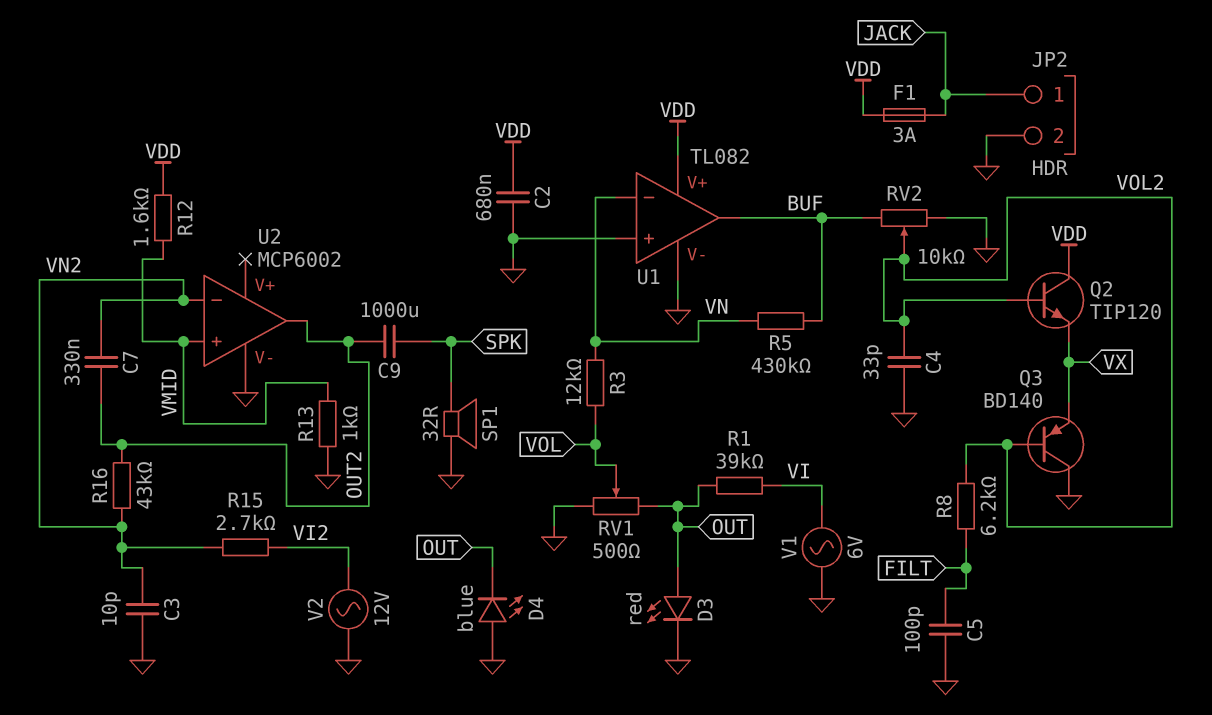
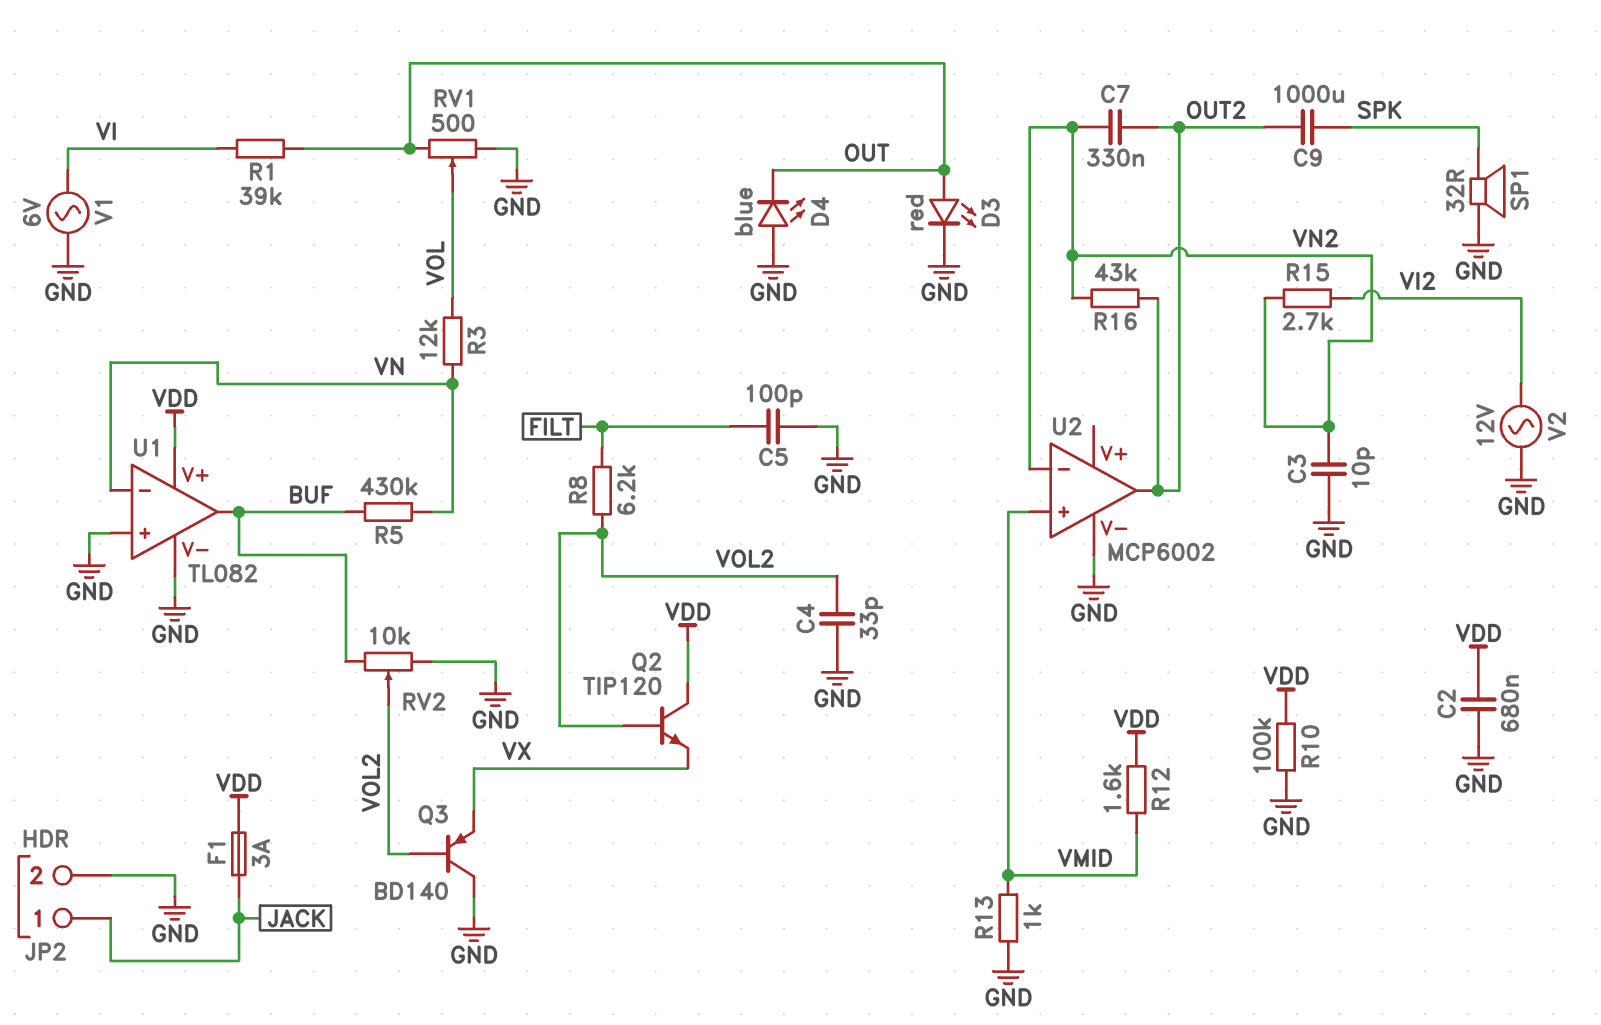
R10: none -> 100k (GND, VDD)

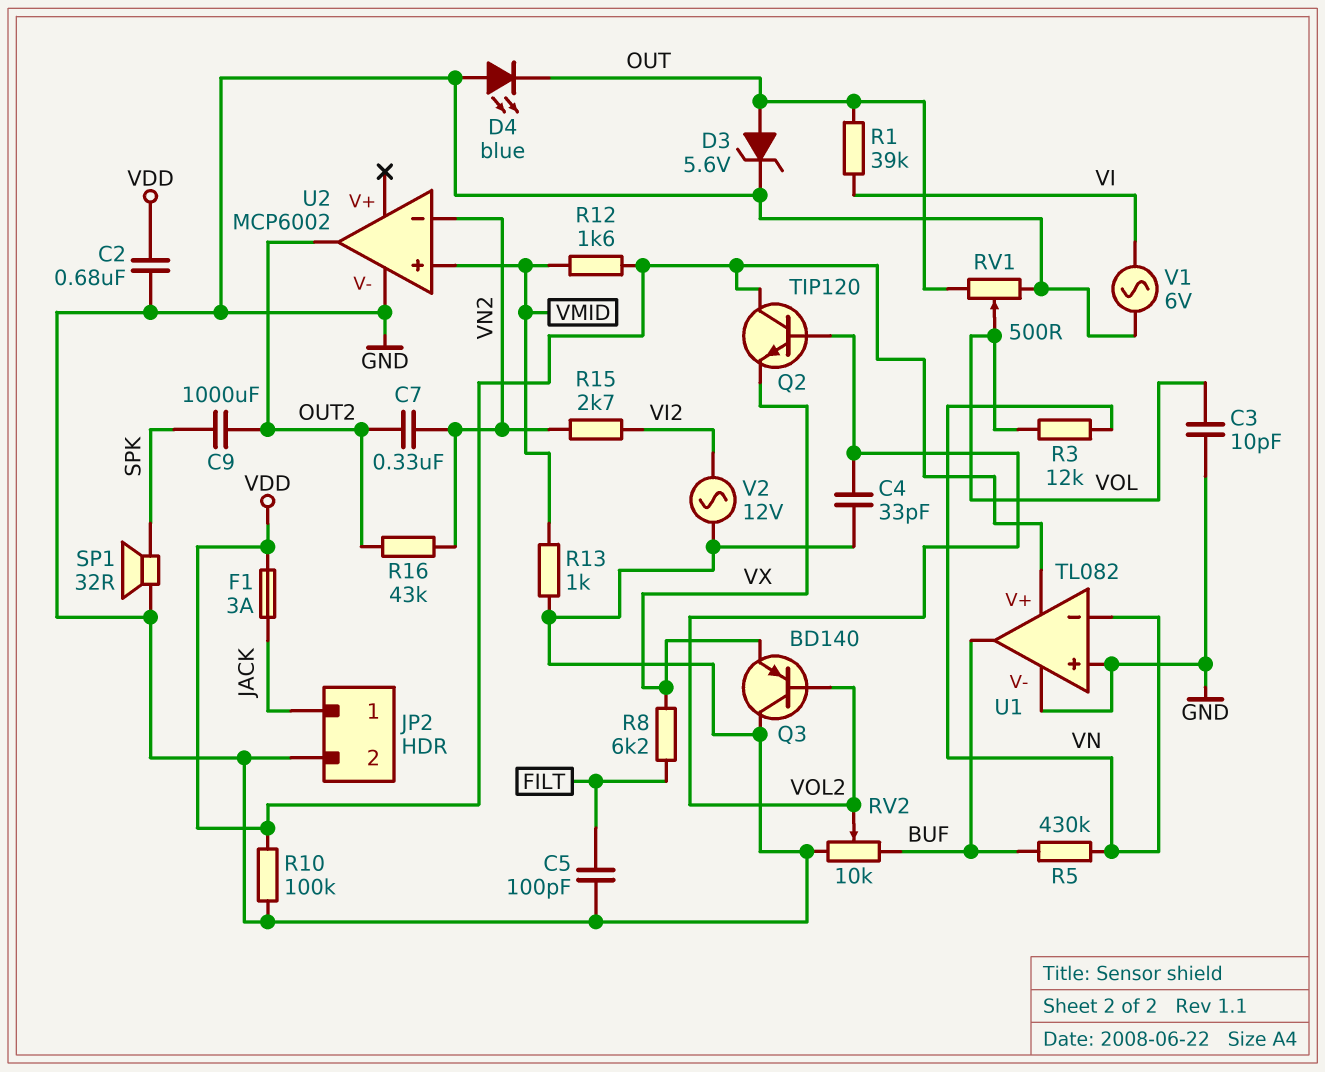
C3: 10pF (GND, VN2) -> 10pF (GND, VOL)
D3: LED red (A OUT, K GND) -> zener 5.6V (A OUT, K GND)
R8: 6.2k (FILT, VOL2) -> 6.2k (FILT, VX)

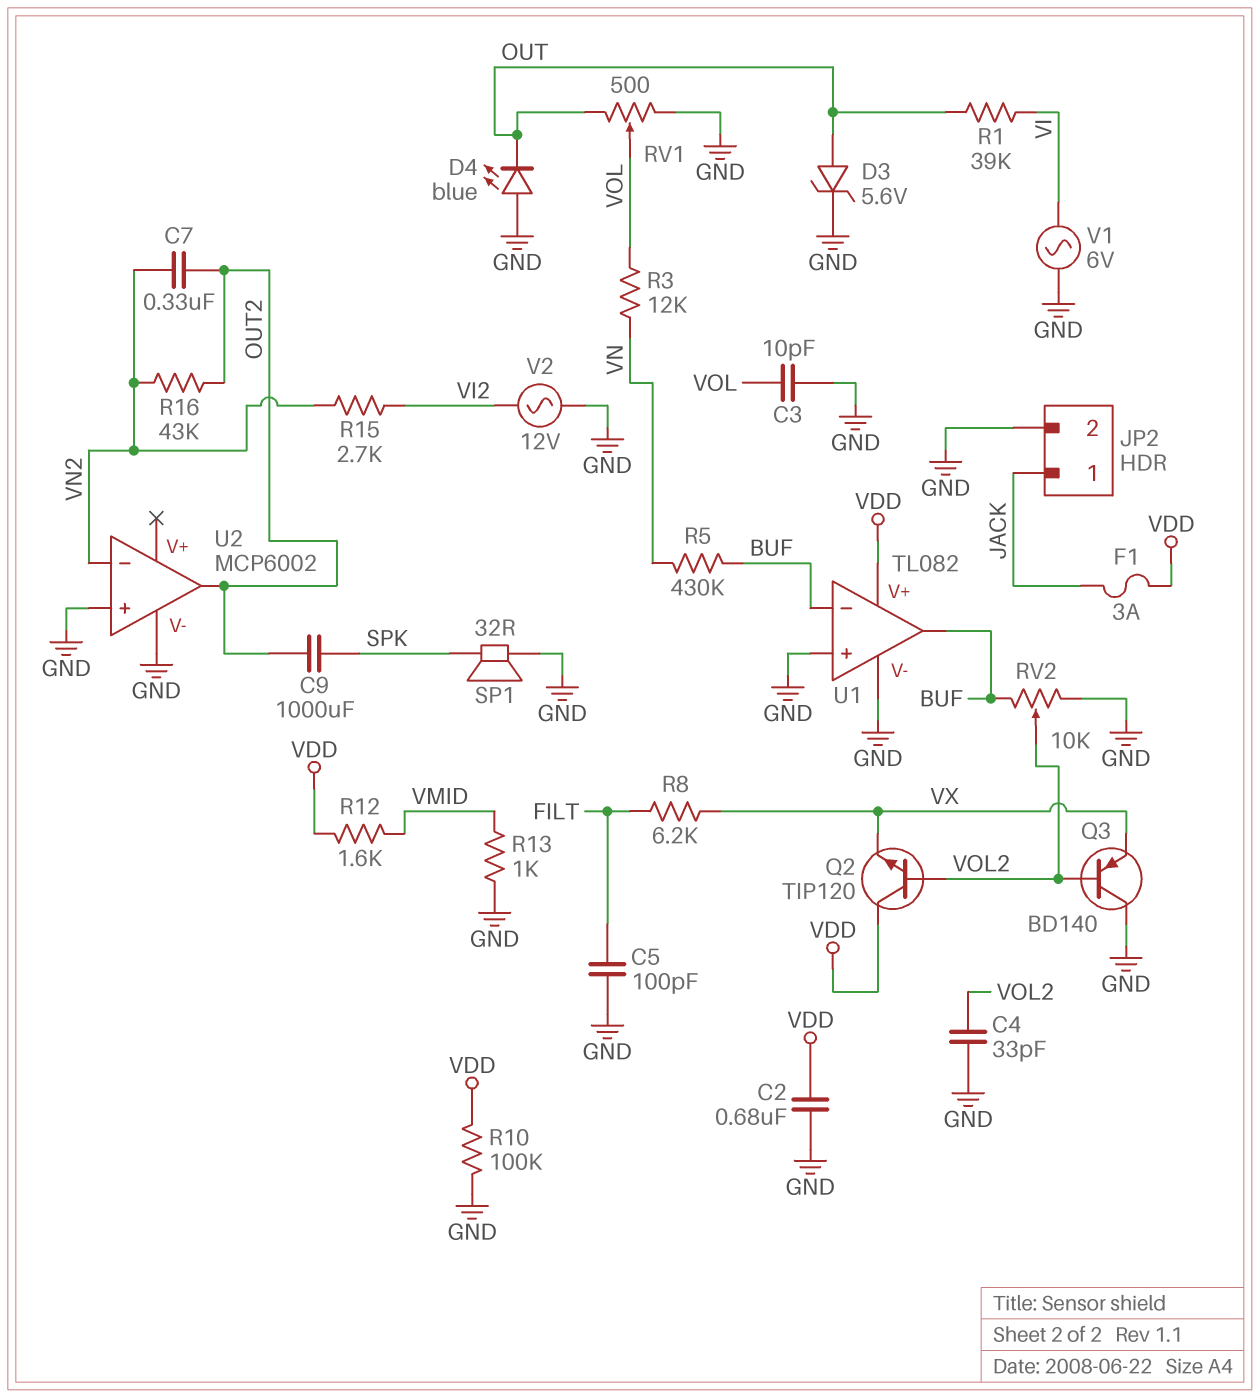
U1 pin in-: VN -> BUF
U2 pin in+: VMID -> GND

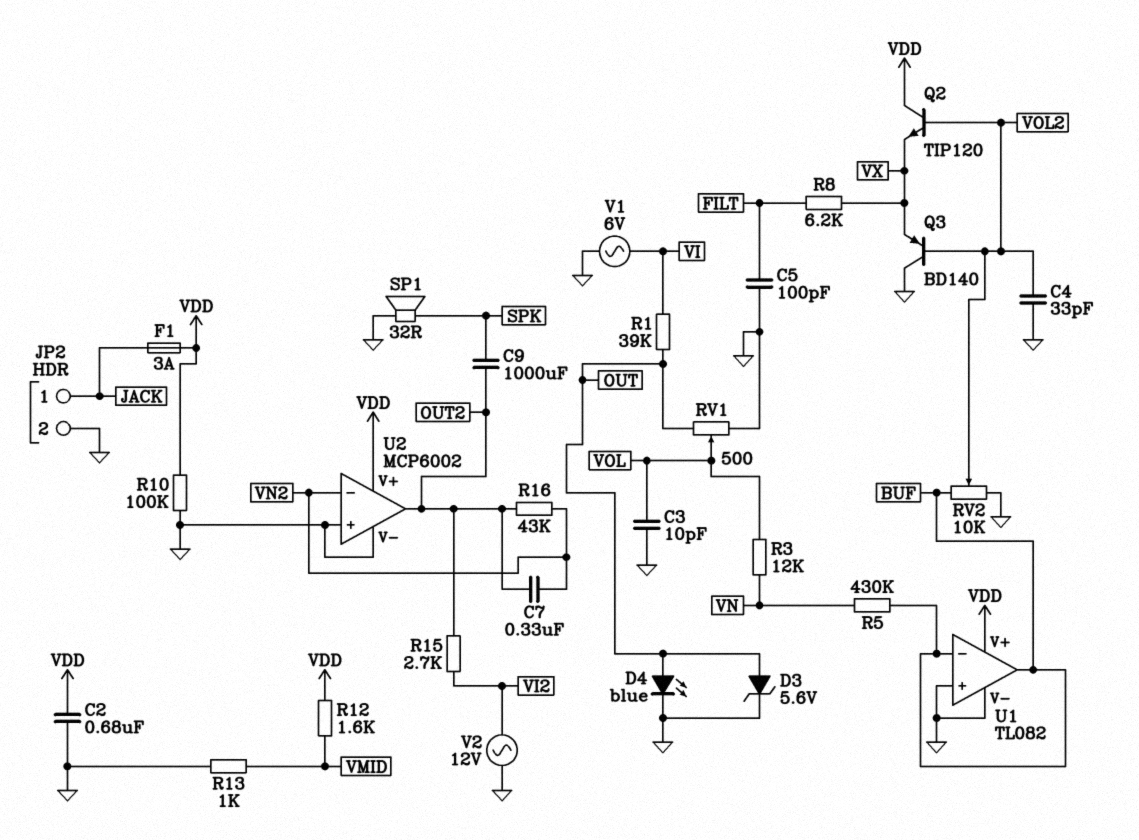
D4: LED blue (A GND, K OUT) -> LED blue (A OUT, K GND)
R15: 2.7k (VI2, VN2) -> 2.7k (OUT2, VI2)
U2 pin V+: none -> VDD

